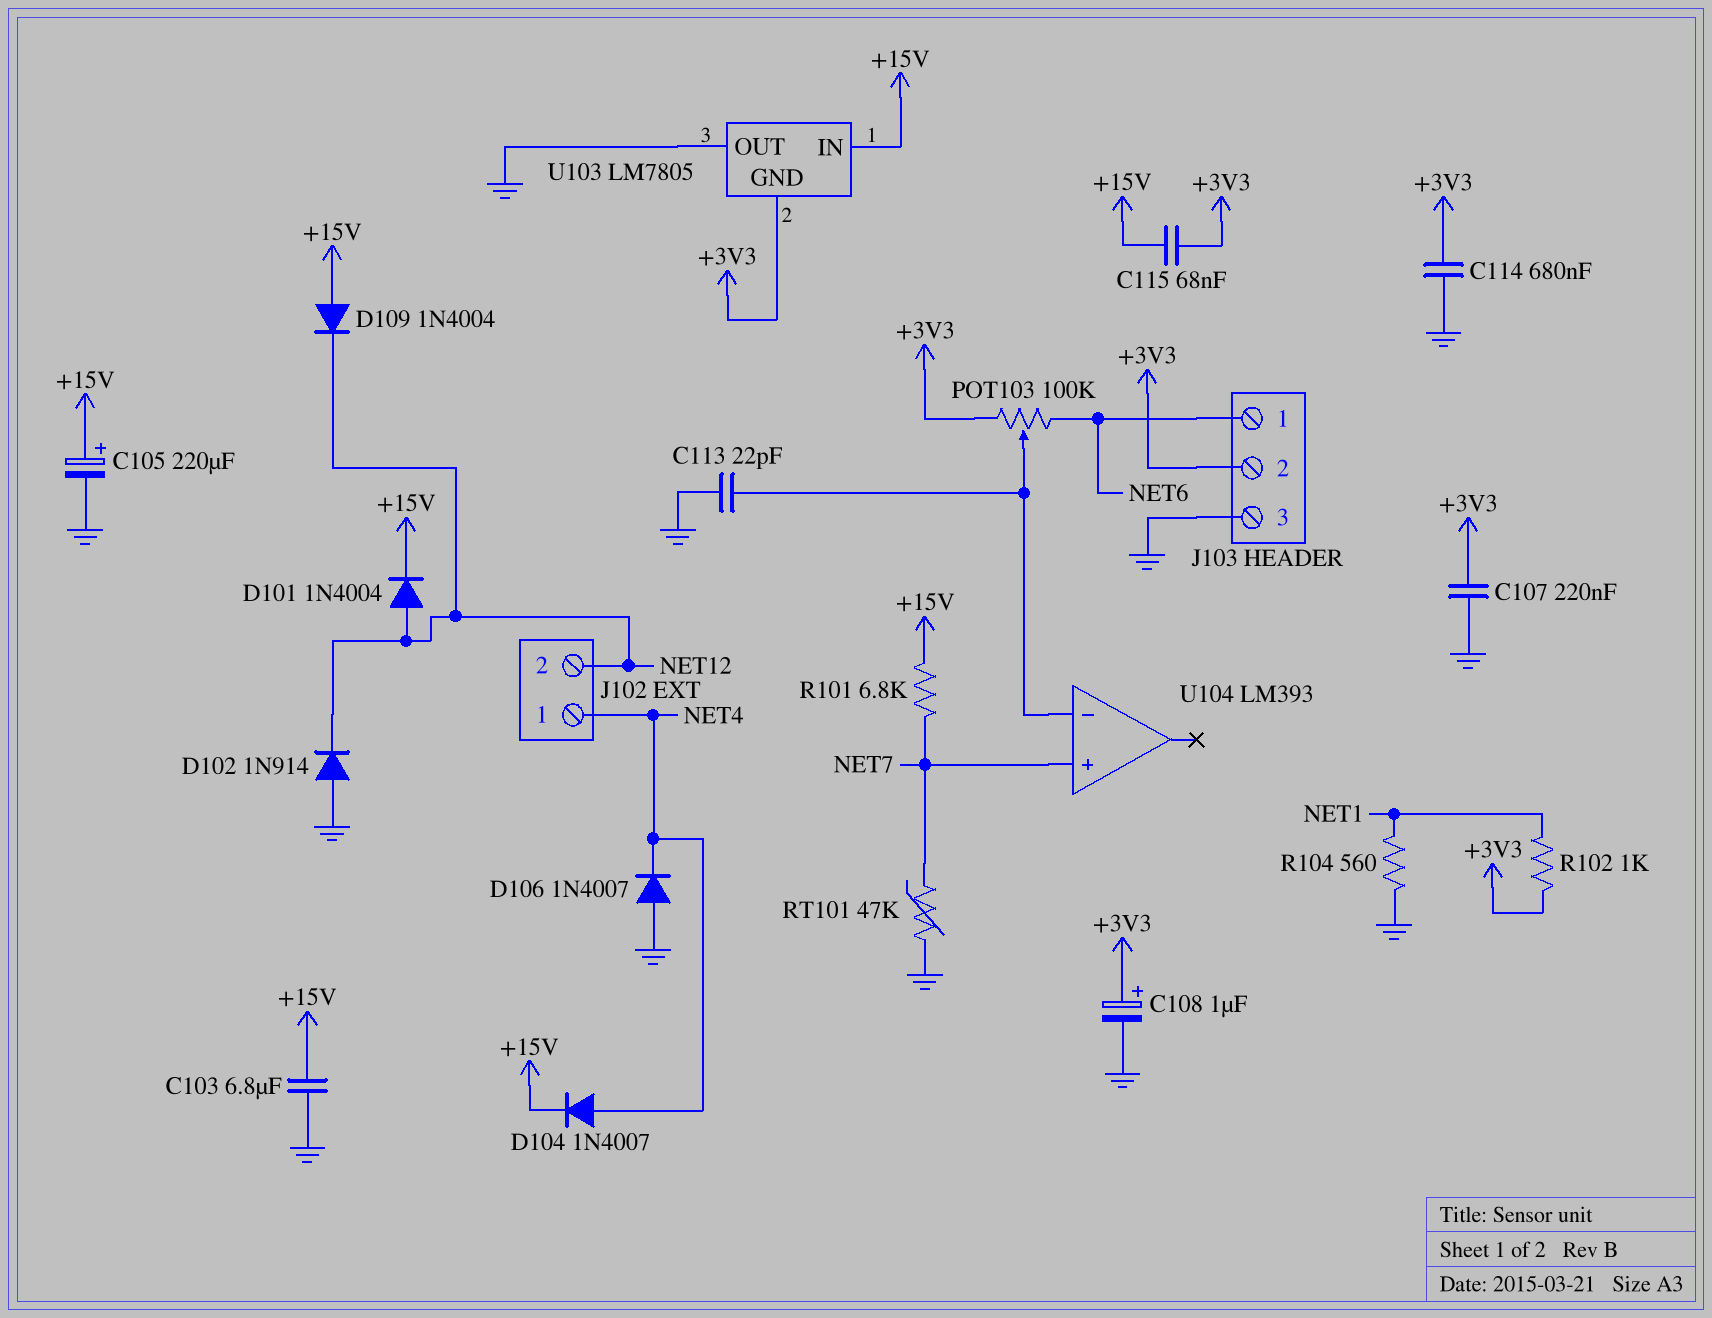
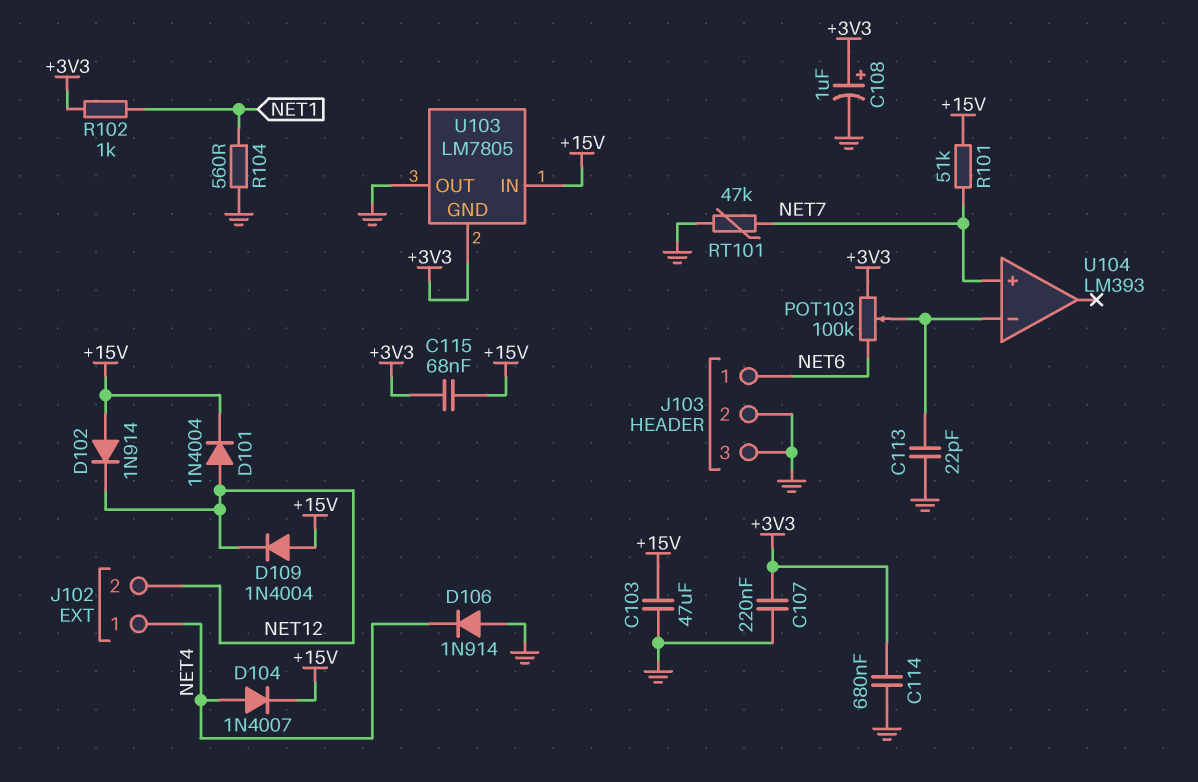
C103: 6.8uF (+15V, GND) -> 47uF (+15V, GND)
C105: 220uF (plus +15V, minus GND) -> none
D102: diode 1N914 (A GND, K NET12) -> diode 1N914 (A +15V, K NET12)
D106: diode 1N4007 (A GND, K NET4) -> diode 1N914 (A GND, K NET4)
J103 pin 2: +3V3 -> GND
R101: 6.8k (+15V, NET7) -> 51k (+15V, NET7)

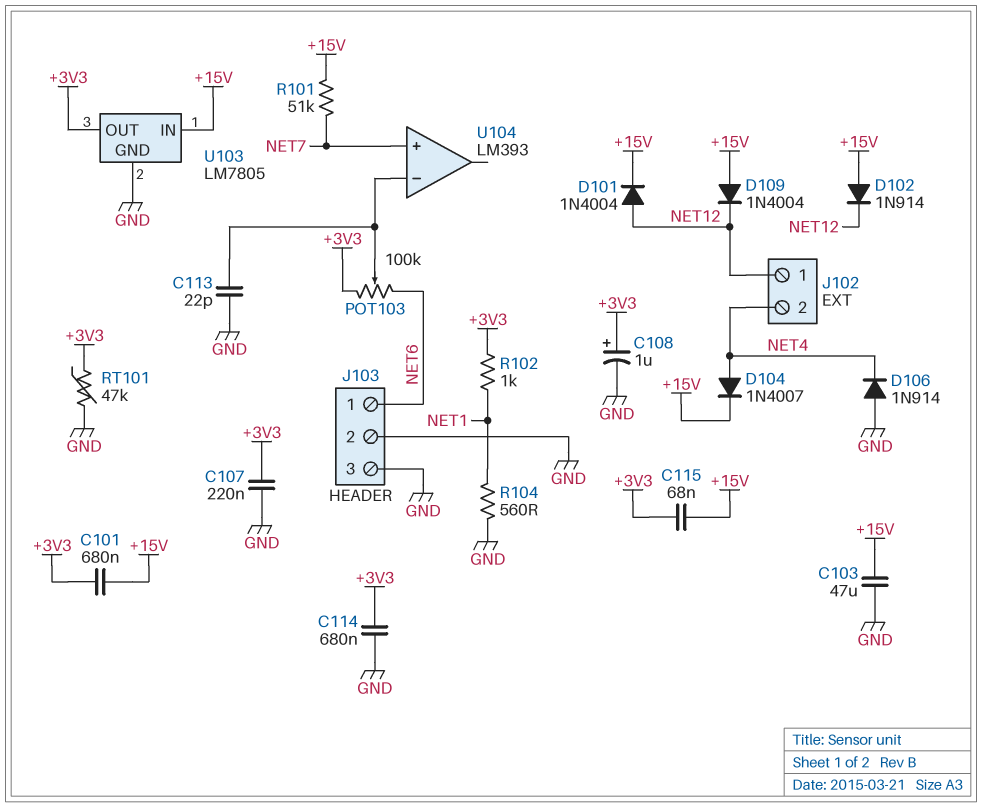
C101: none -> 680nF (+3V3, +15V)
J102 pin 1: NET4 -> NET12
J102 pin 2: NET12 -> NET4
RT101: 47k (GND, NET7) -> 47k (+3V3, GND)
U103 pin GND: +3V3 -> GND
U103 pin OUT: GND -> +3V3

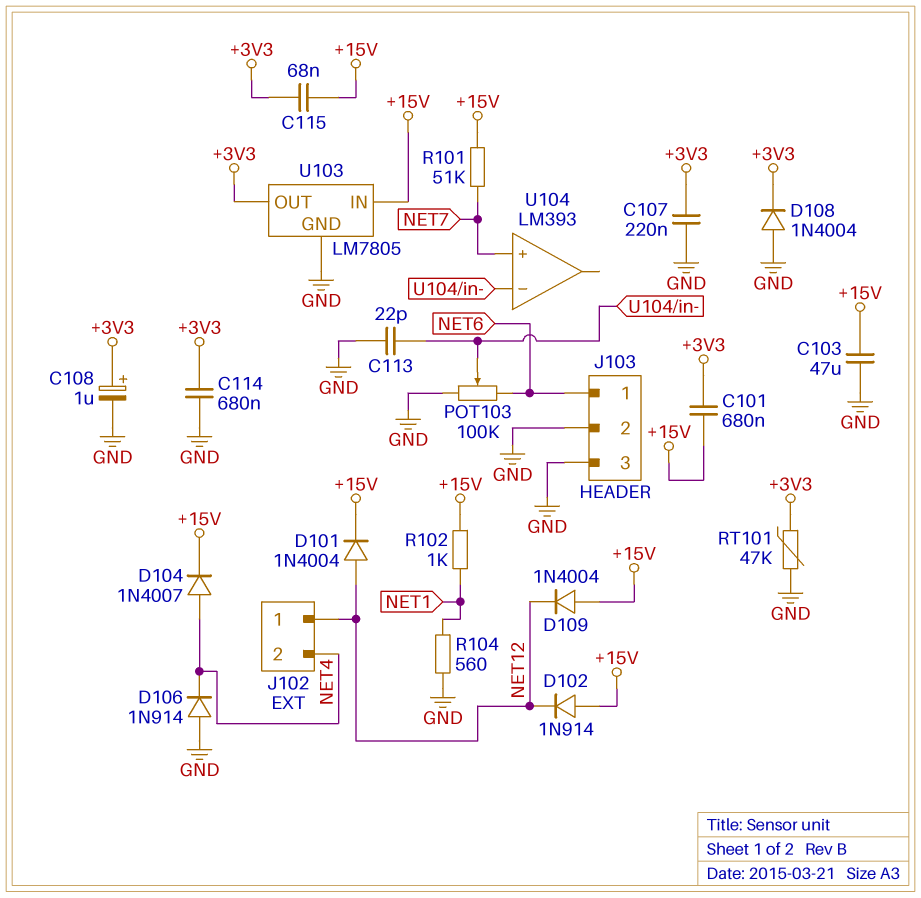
D108: none -> diode 1N4004 (A GND, K +3V3)
POT103: 100k (+3V3, NET6, wiper U104/in-) -> 100k (GND, NET6, wiper U104/in-)
R102: 1k (+3V3, NET1) -> 1k (+15V, NET1)

